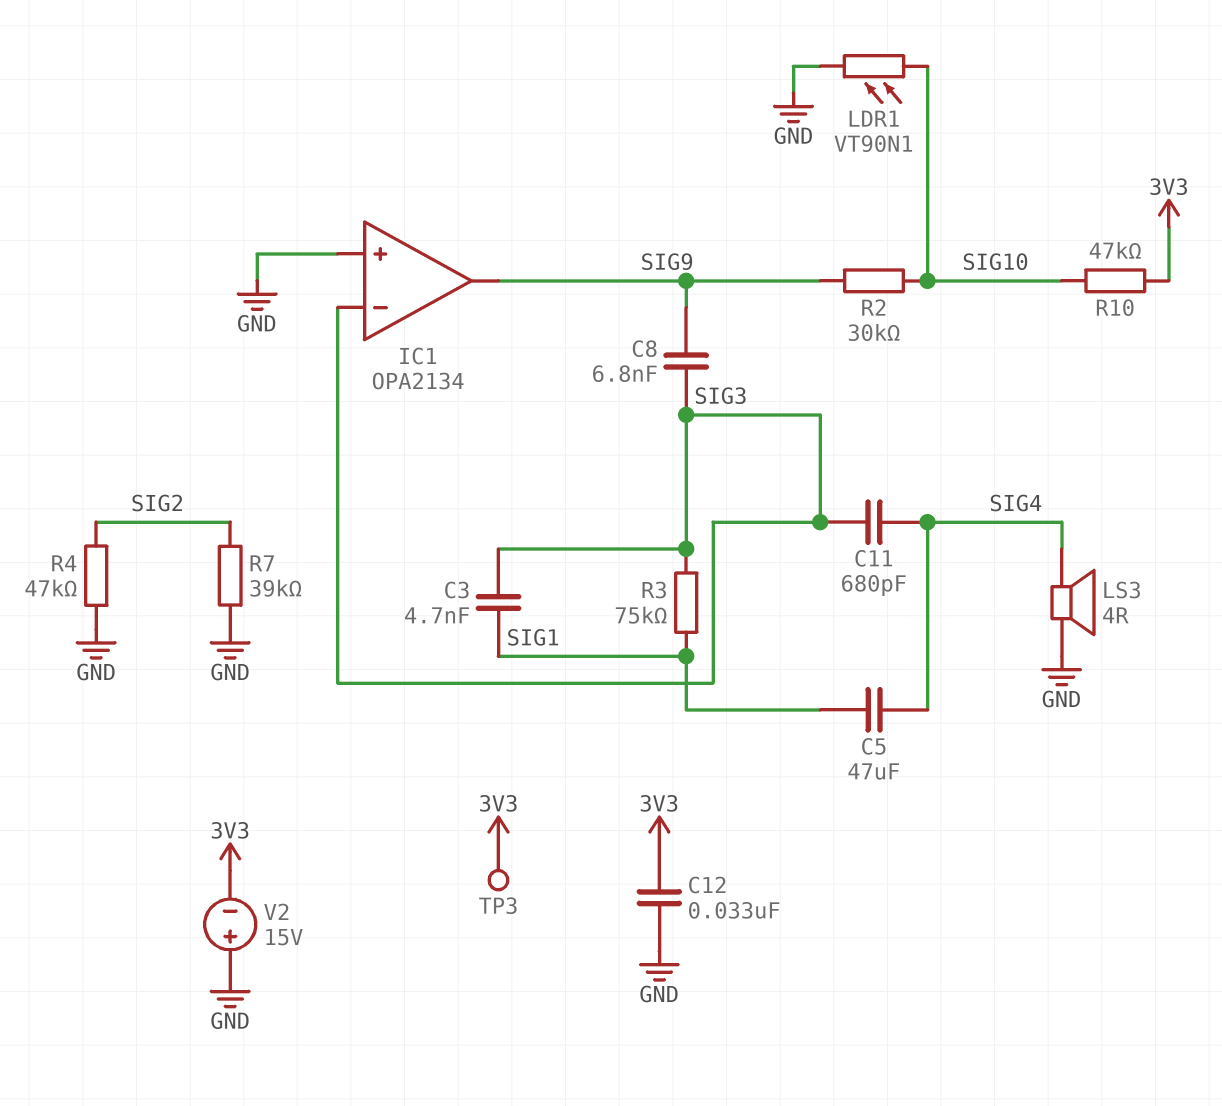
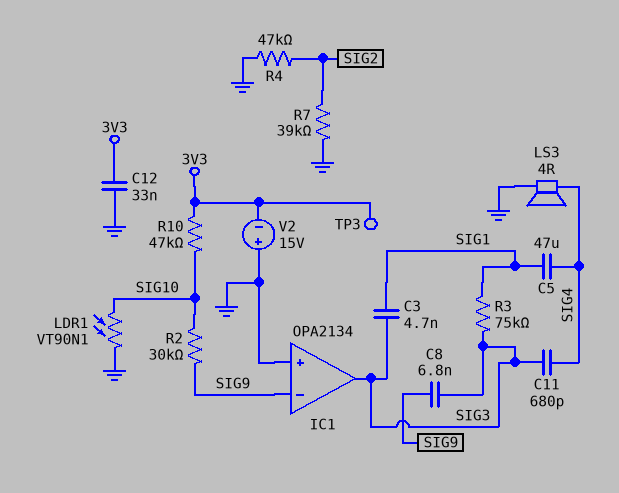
IC1 pin in-: SIG3 -> SIG9
IC1 pin out: SIG9 -> SIG3

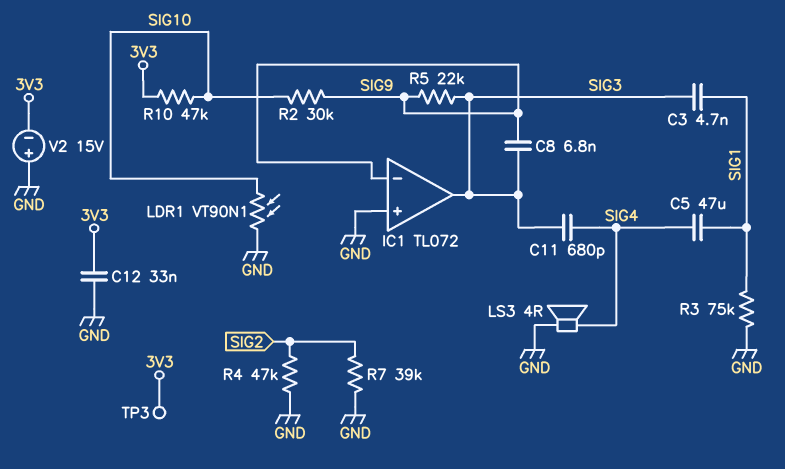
IC1: OPA2134 -> TL072
R3: 75k (SIG1, SIG3) -> 75k (GND, SIG1)
R5: none -> 22k (SIG3, SIG9)

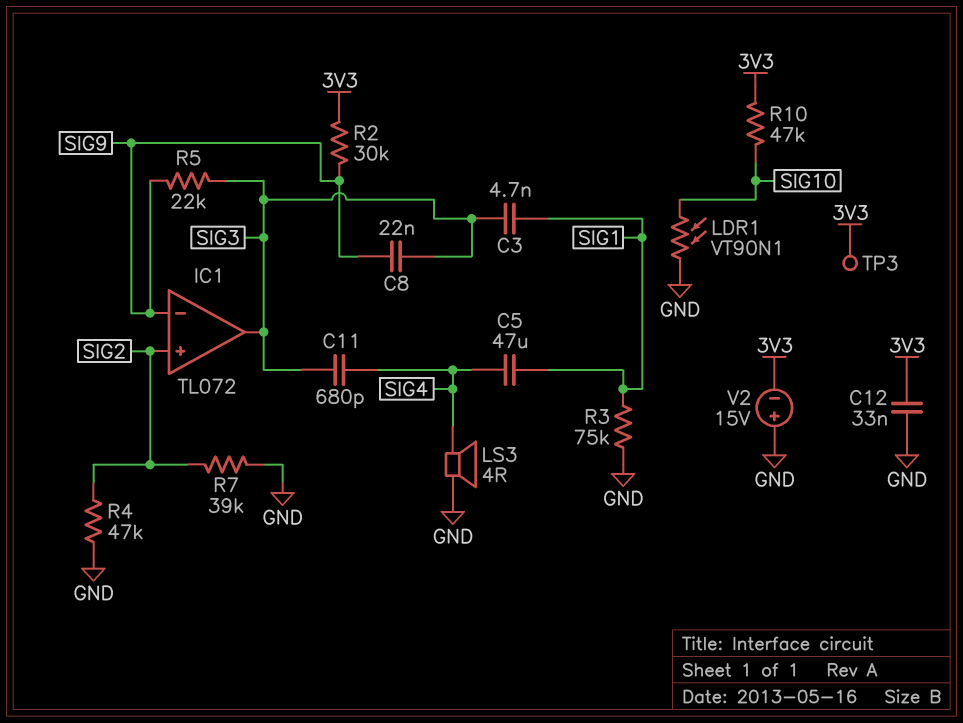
C8: 6.8nF (SIG3, SIG9) -> 22nF (SIG3, SIG9)
IC1 pin in+: GND -> SIG2
R2: 30k (SIG9, SIG10) -> 30k (3V3, SIG9)

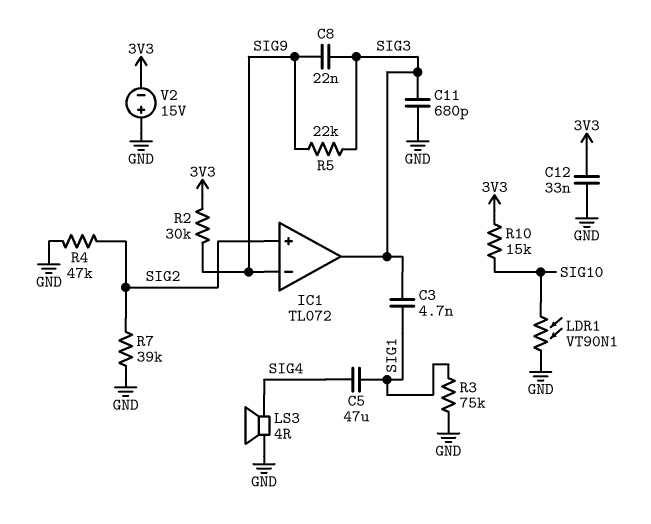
C11: 680pF (SIG3, SIG4) -> 680pF (GND, SIG3)
R10: 47k (3V3, SIG10) -> 15k (3V3, SIG10)
TP3: test point (3V3) -> none

